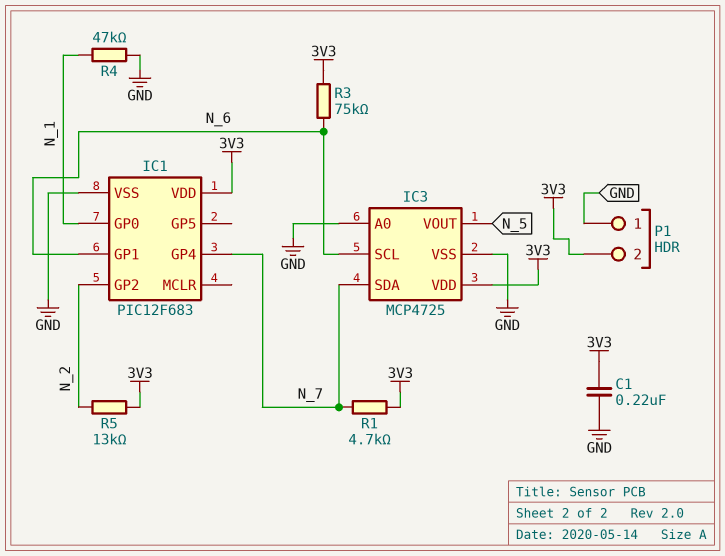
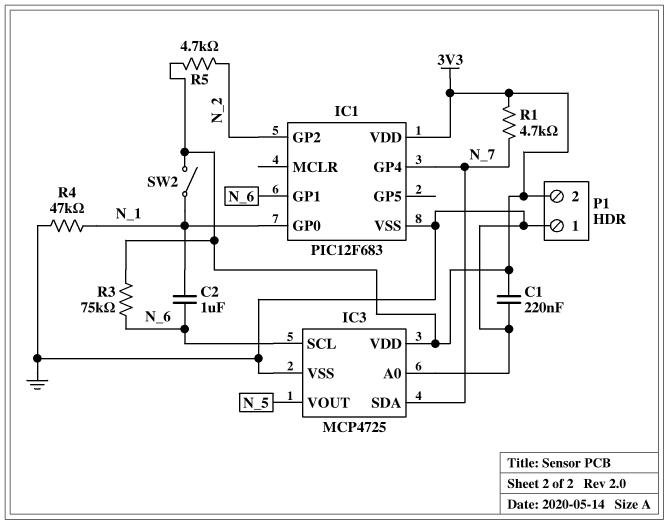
C2: none -> 1uF (N_1, N_6)
R5: 13k (3V3, N_2) -> 4.7k (3V3, N_2)
SW2: none -> switch (3V3, N_1)

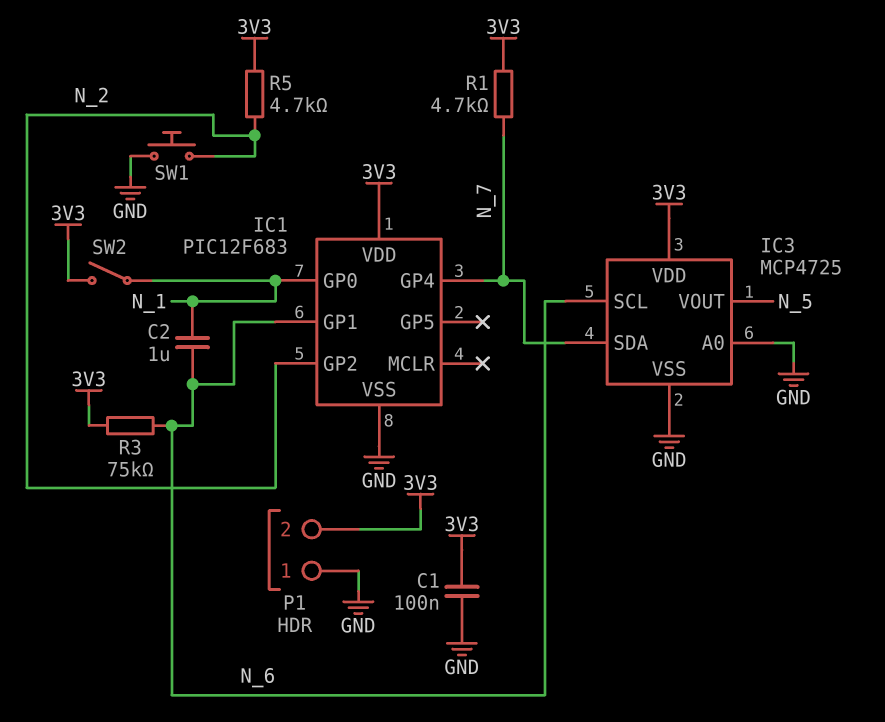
C1: 220nF (3V3, GND) -> 100nF (3V3, GND)
R4: 47k (GND, N_1) -> none
SW1: none -> button (GND, N_2)

